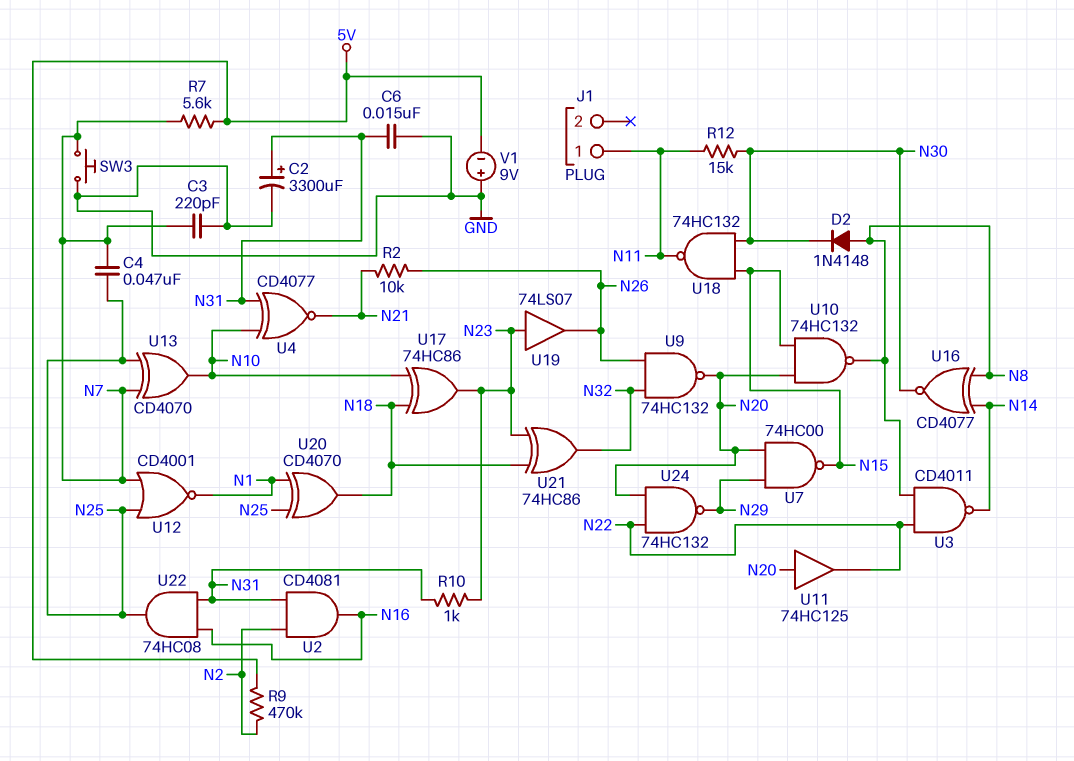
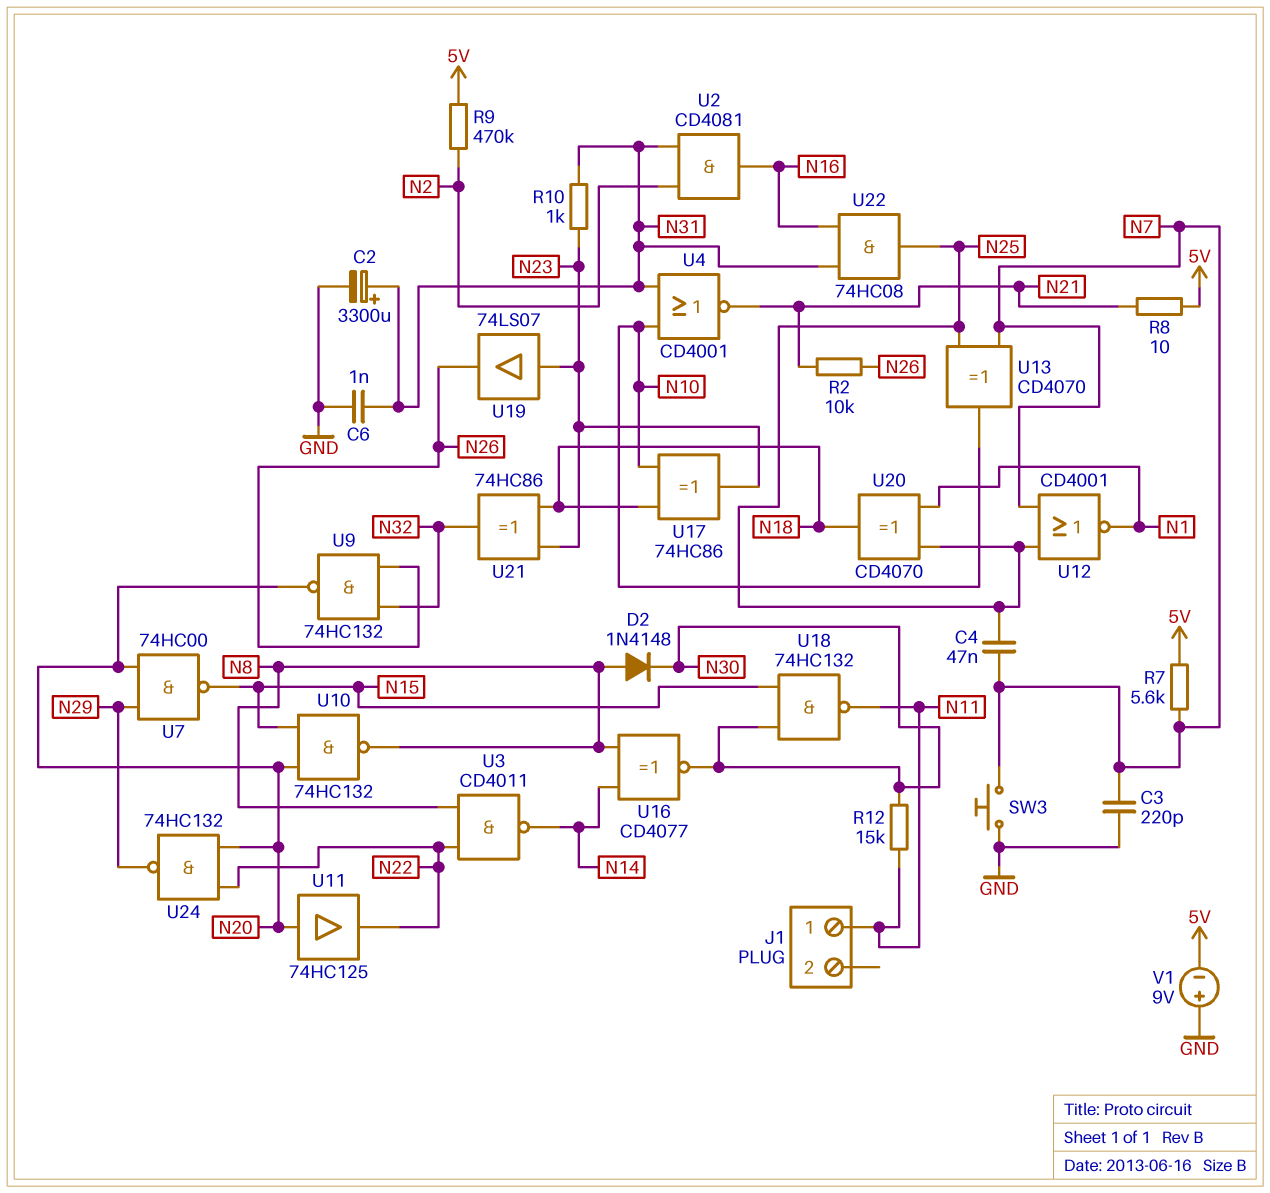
C6: 15nF (GND, N31) -> 1nF (GND, N31)
R8: none -> 10 (5V, N21)
U4: XNOR CD4077 (in N10, in N31, out N21) -> NOR CD4001 (in N10, in N31, out N21)

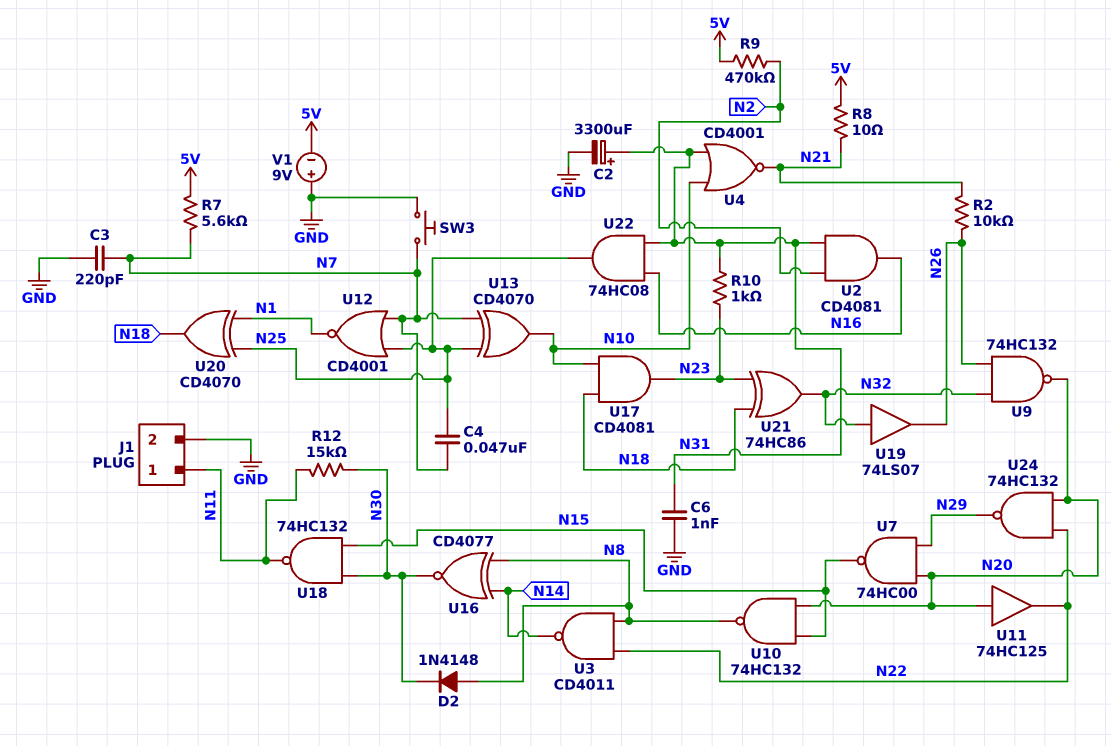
J1 pin 2: none -> GND
U17: XOR 74HC86 (in N10, in N18, out N23) -> AND CD4081 (in N10, in N18, out N23)
U19: buffer 74LS07 (in N23, out N26) -> buffer 74LS07 (in N32, out N26)

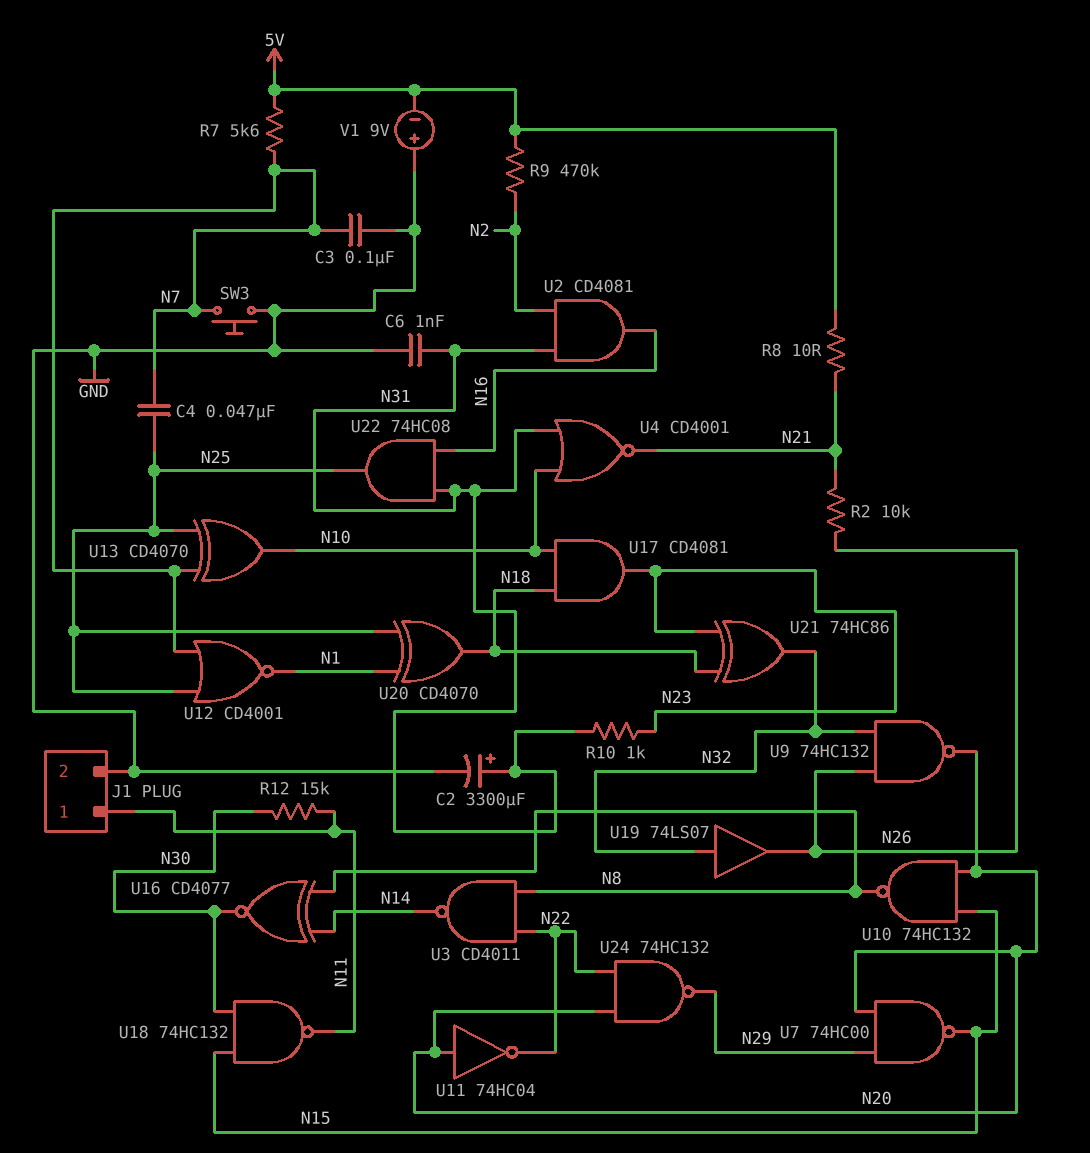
C3: 220pF (GND, N7) -> 100nF (GND, N7)
D2: diode 1N4148 (A N8, K N30) -> none
U11: buffer 74HC125 (in N20, out N22) -> NOT 74HC04 (in N20, out N22)

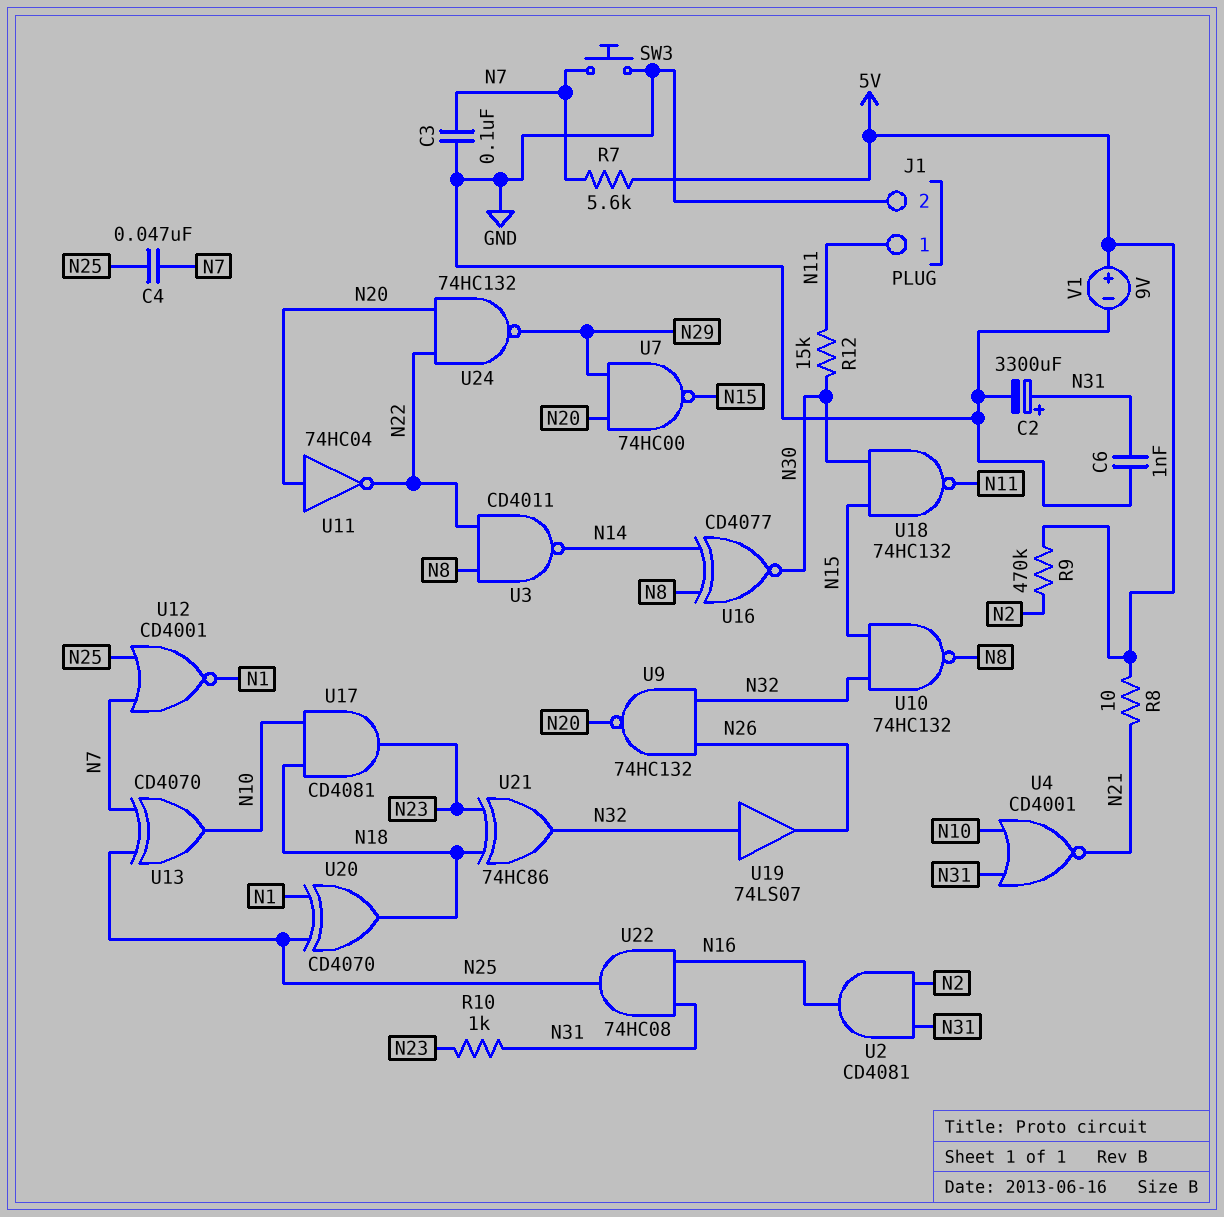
R2: 10k (N21, N26) -> none
U10: NAND 74HC132 (in N15, in N20, out N8) -> NAND 74HC132 (in N15, in N32, out N8)
V1: 9V (plus GND, minus 5V) -> 9V (plus 5V, minus GND)

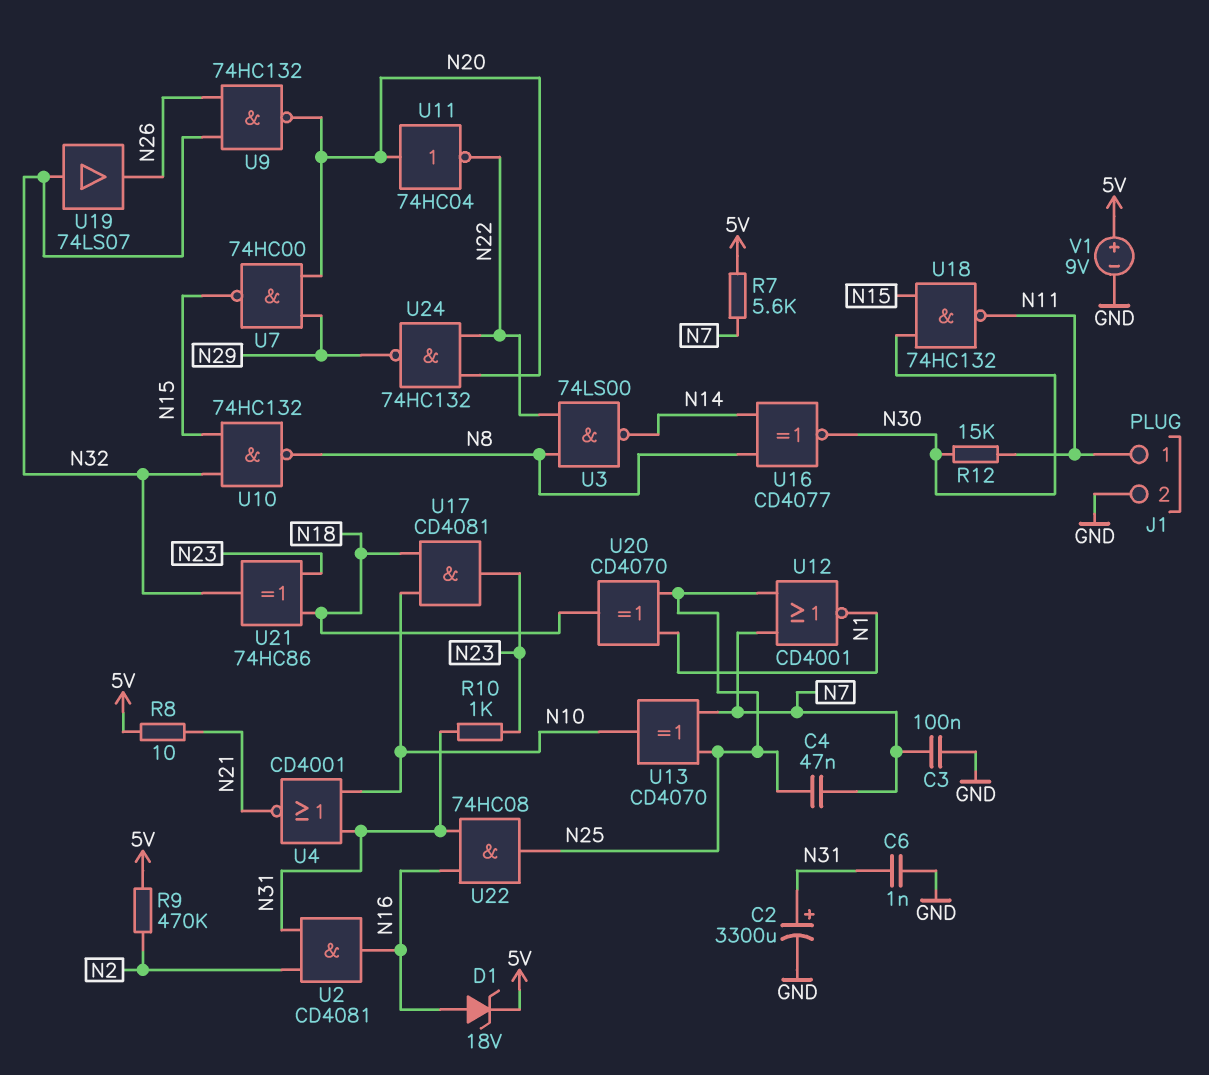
D1: none -> zener 18V (A N16, K 5V)
SW3: button (GND, N7) -> none
U3: NAND CD4011 (in N8, in N22, out N14) -> NAND 74LS00 (in N8, in N22, out N14)

